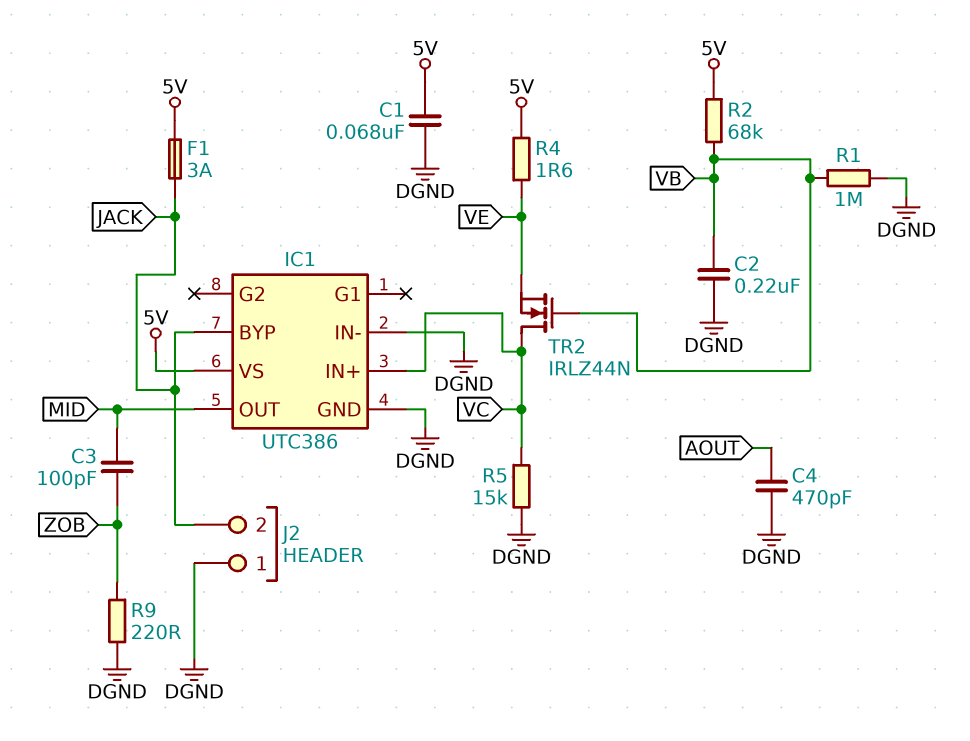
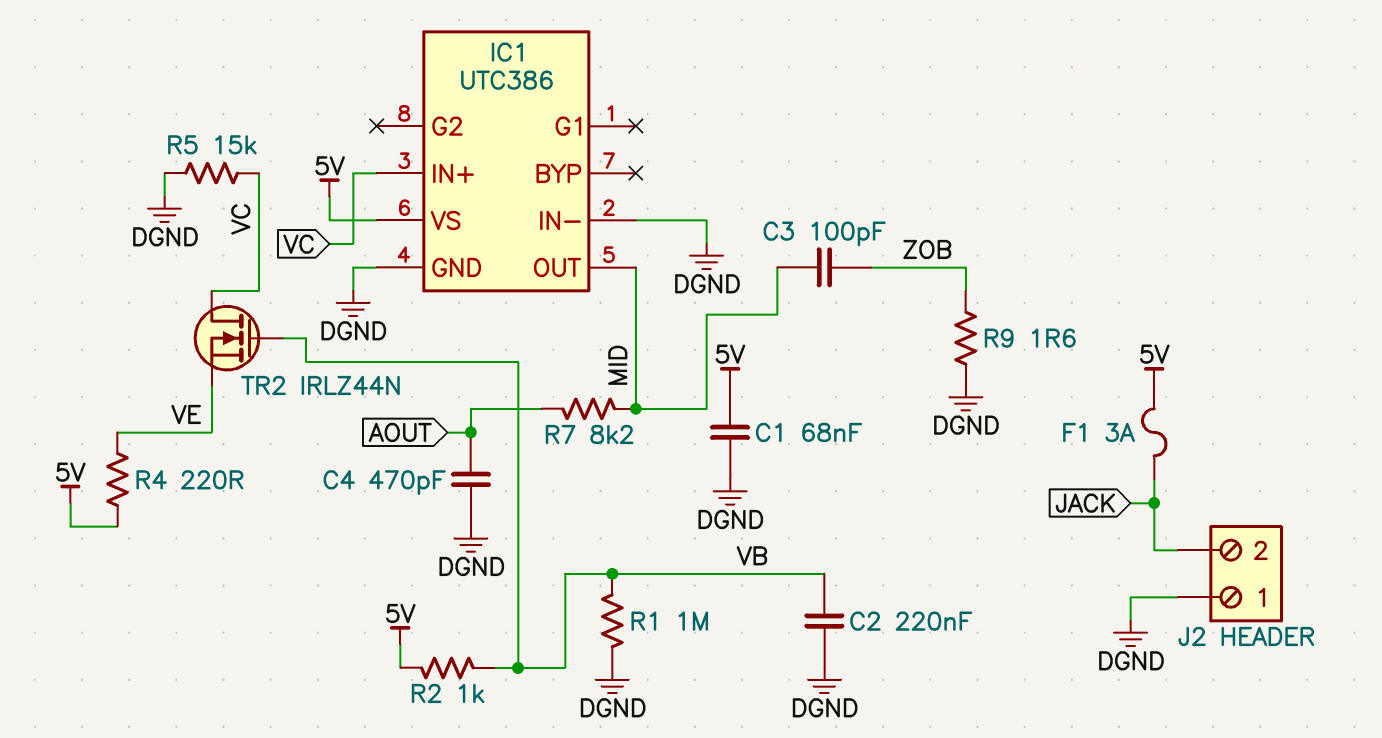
IC1 pin BYP: JACK -> none
R2: 68k (5V, VB) -> 1k (5V, VB)
R4: 1.6 (5V, VE) -> 220 (5V, VE)
R7: none -> 8.2k (AOUT, MID)
R9: 220 (DGND, ZOB) -> 1.6 (DGND, ZOB)

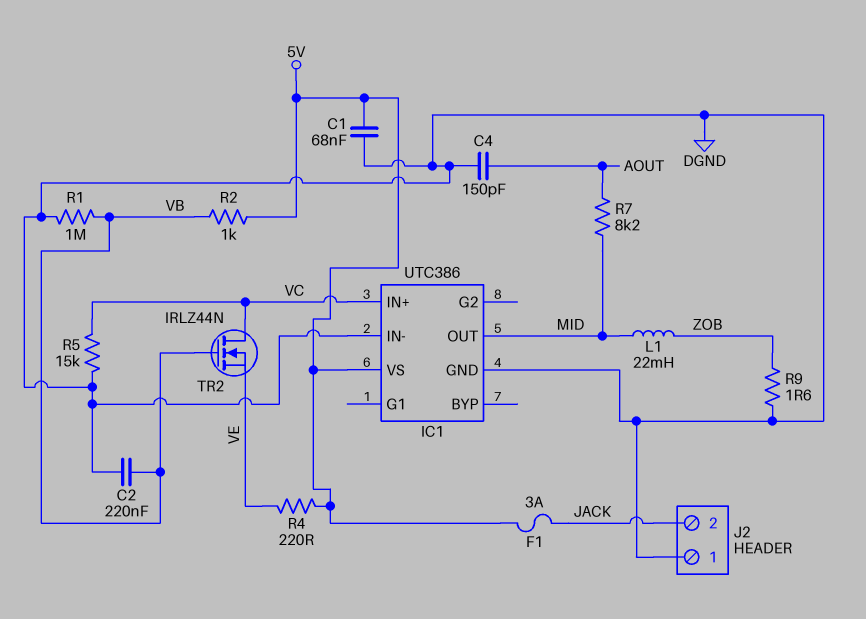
C3: 100pF (MID, ZOB) -> none
C4: 470pF (AOUT, DGND) -> 150pF (AOUT, DGND)
L1: none -> 22mH (MID, ZOB)

